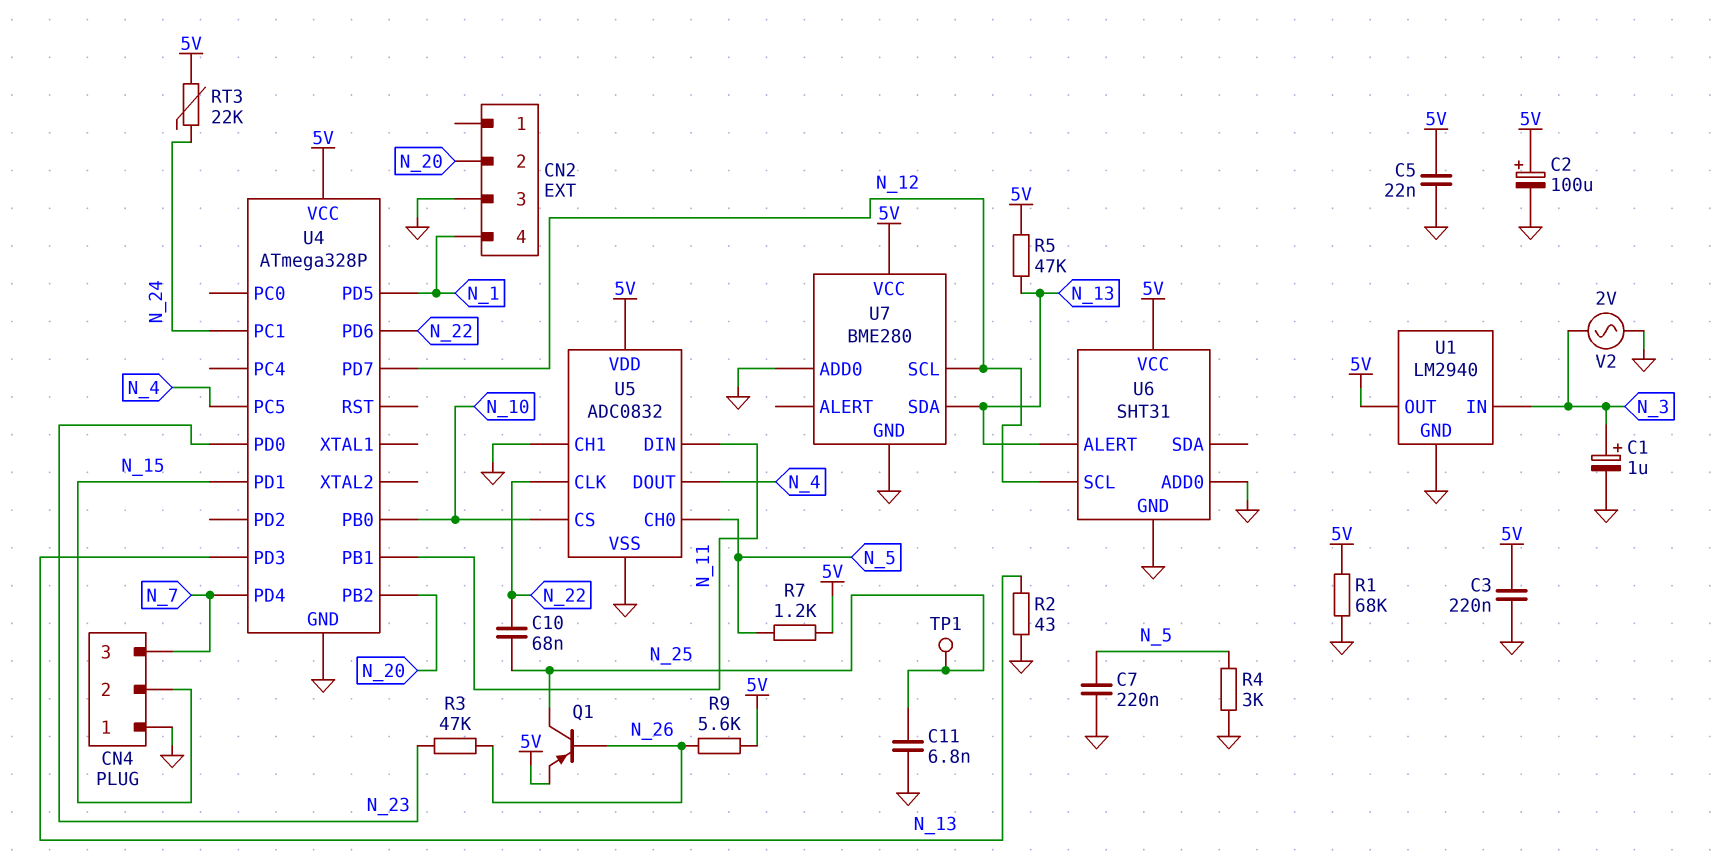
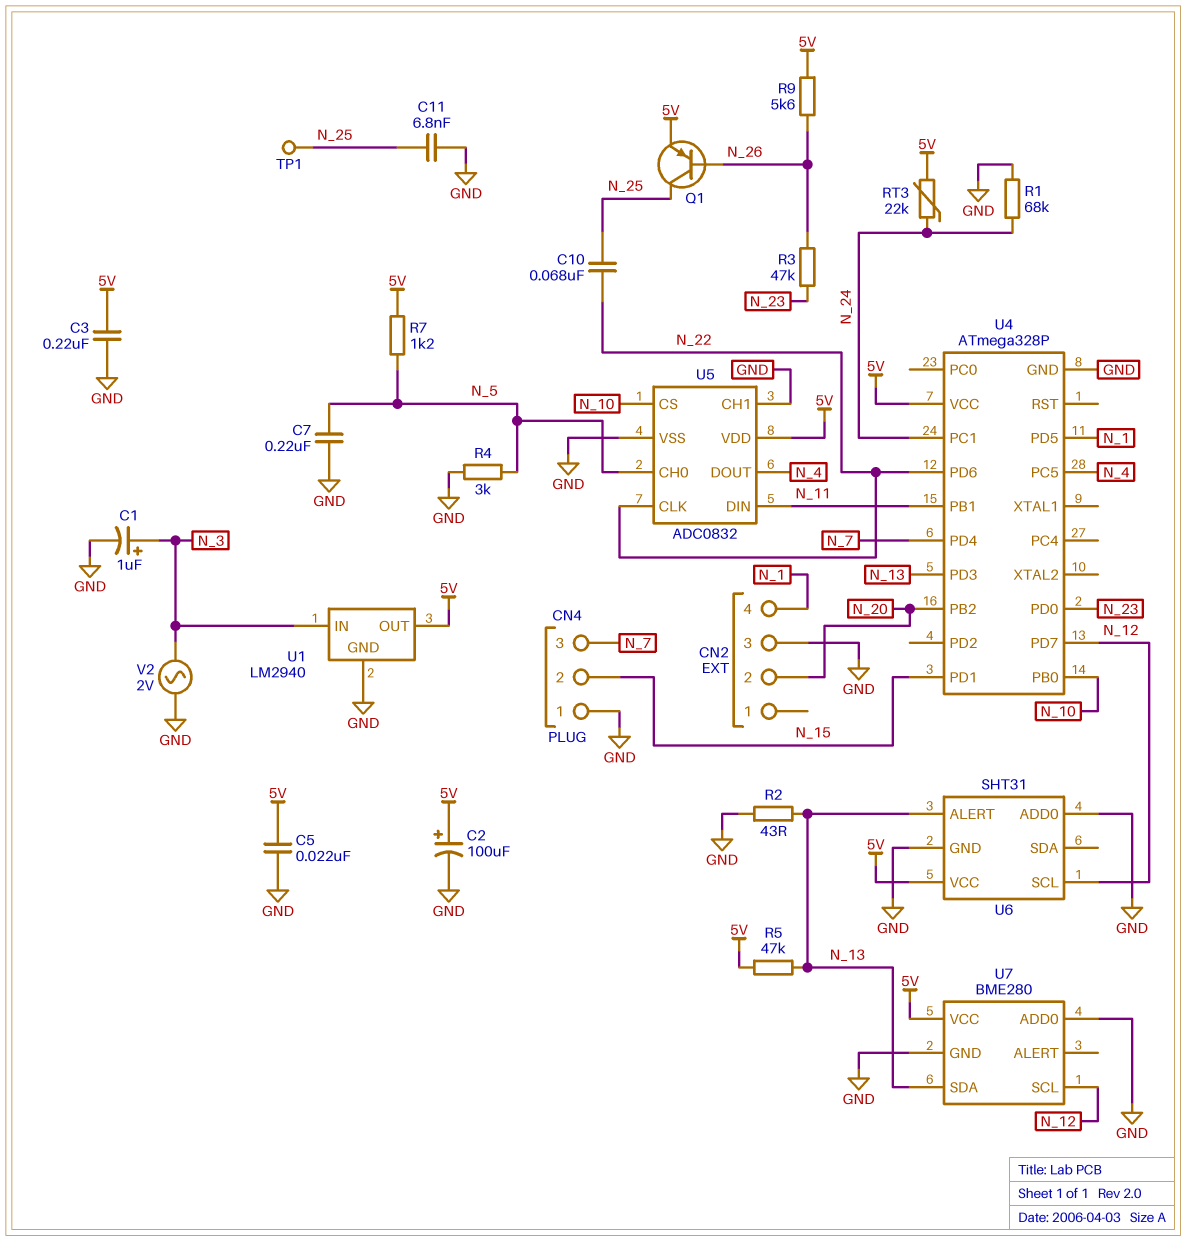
R1: 68k (5V, GND) -> 68k (GND, N_24)

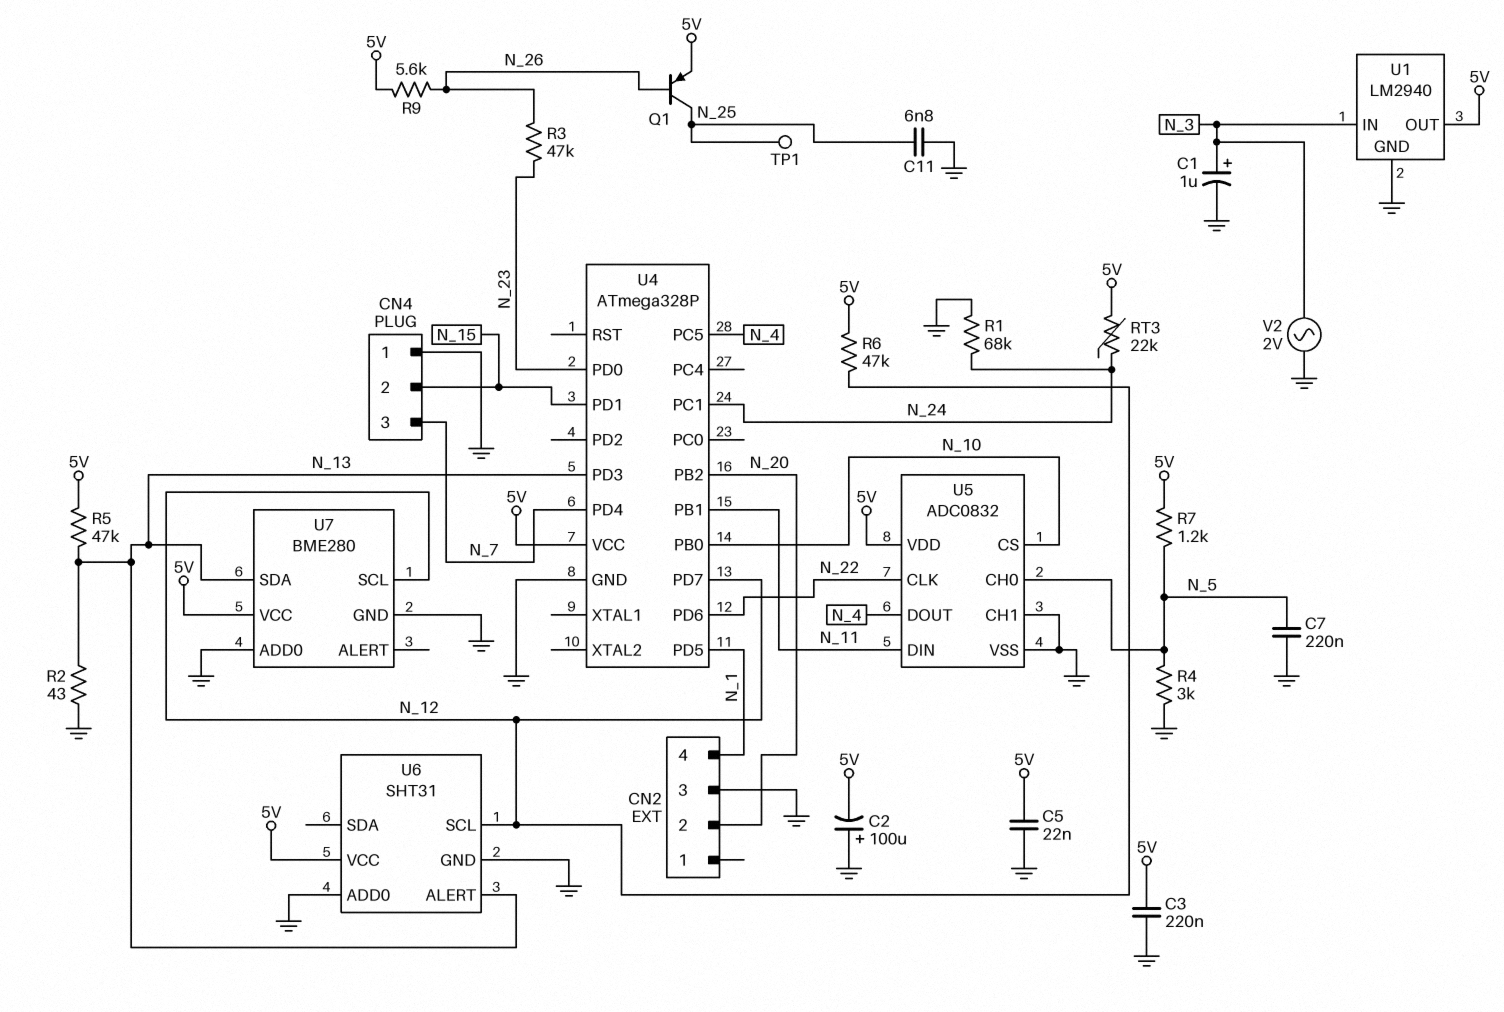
C2: 100uF (plus 5V, minus GND) -> 100uF (plus GND, minus 5V)
C10: 68nF (N_22, N_25) -> none
R6: none -> 47k (5V, N_12)

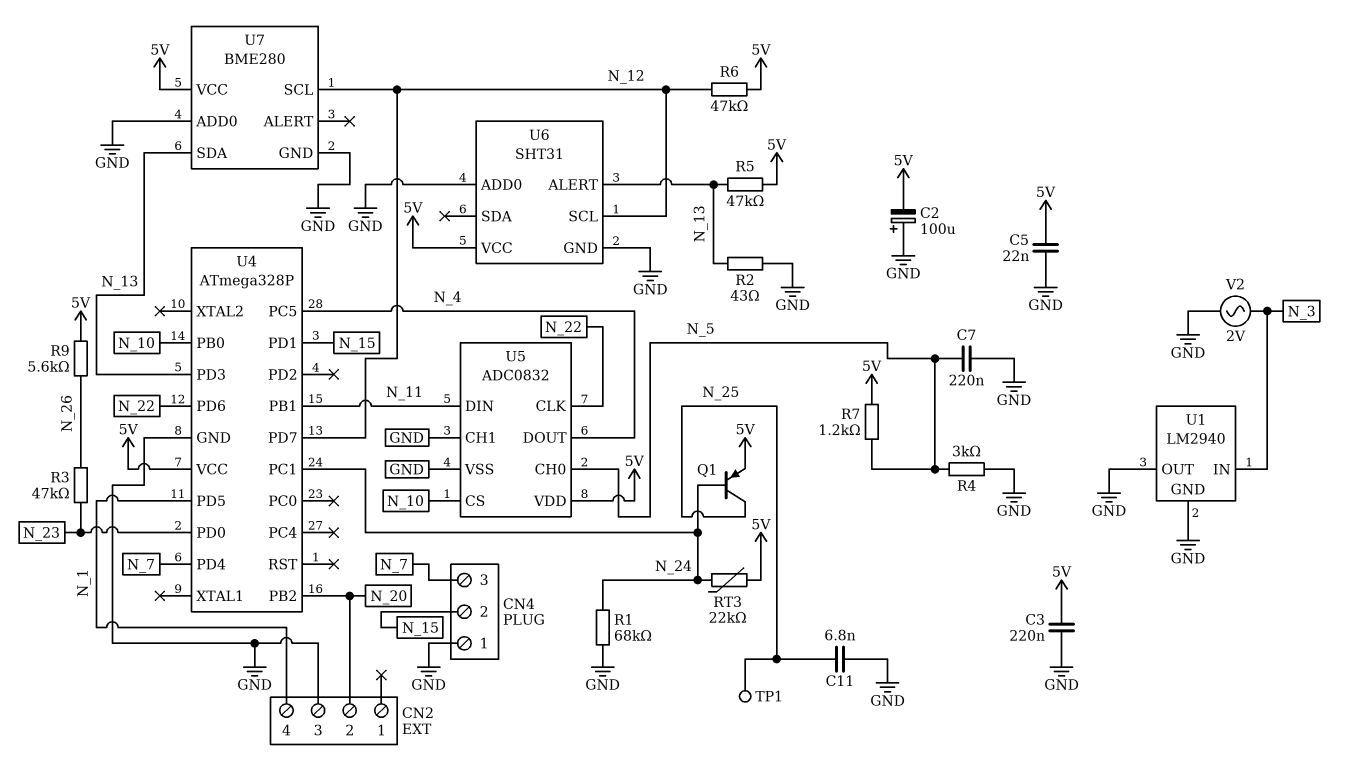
C1: 1uF (plus N_3, minus GND) -> none
Q1: PNP (B N_26, C N_25, E 5V) -> PNP (B N_24, C N_25, E 5V)
U1 pin OUT: 5V -> GND

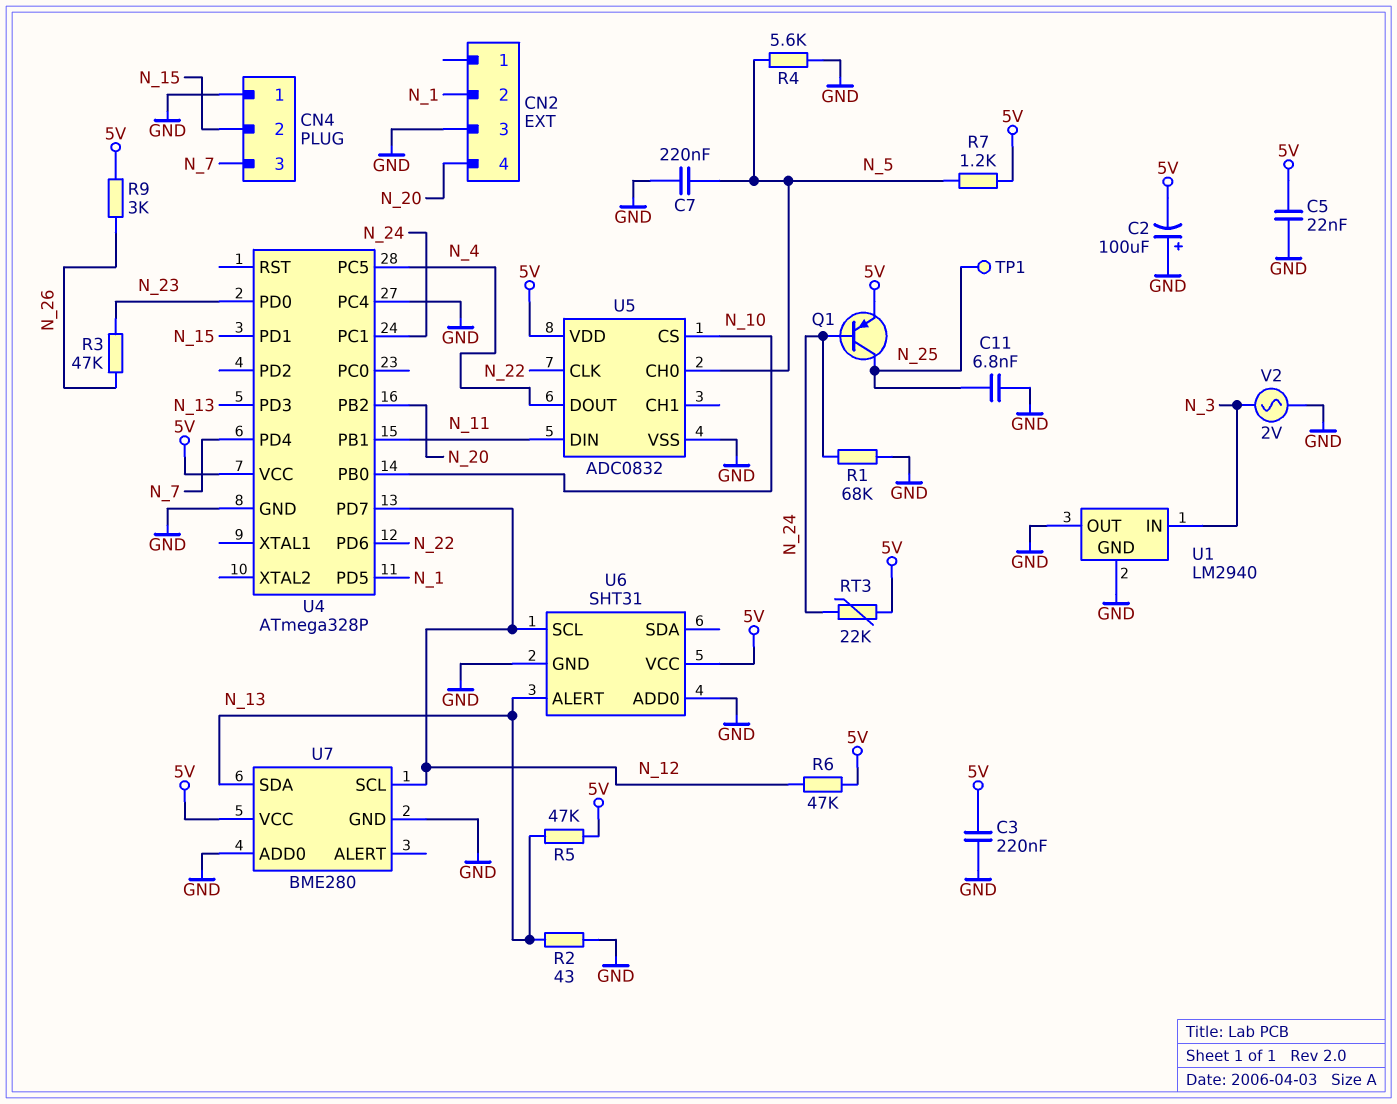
CN2 pin 2: N_20 -> N_1
CN2 pin 4: N_1 -> N_20
R4: 3k (GND, N_5) -> 5.6k (GND, N_5)
R9: 5.6k (5V, N_26) -> 3k (5V, N_26)
U4 pin PC4: none -> GND
U5 pin CH1: GND -> none

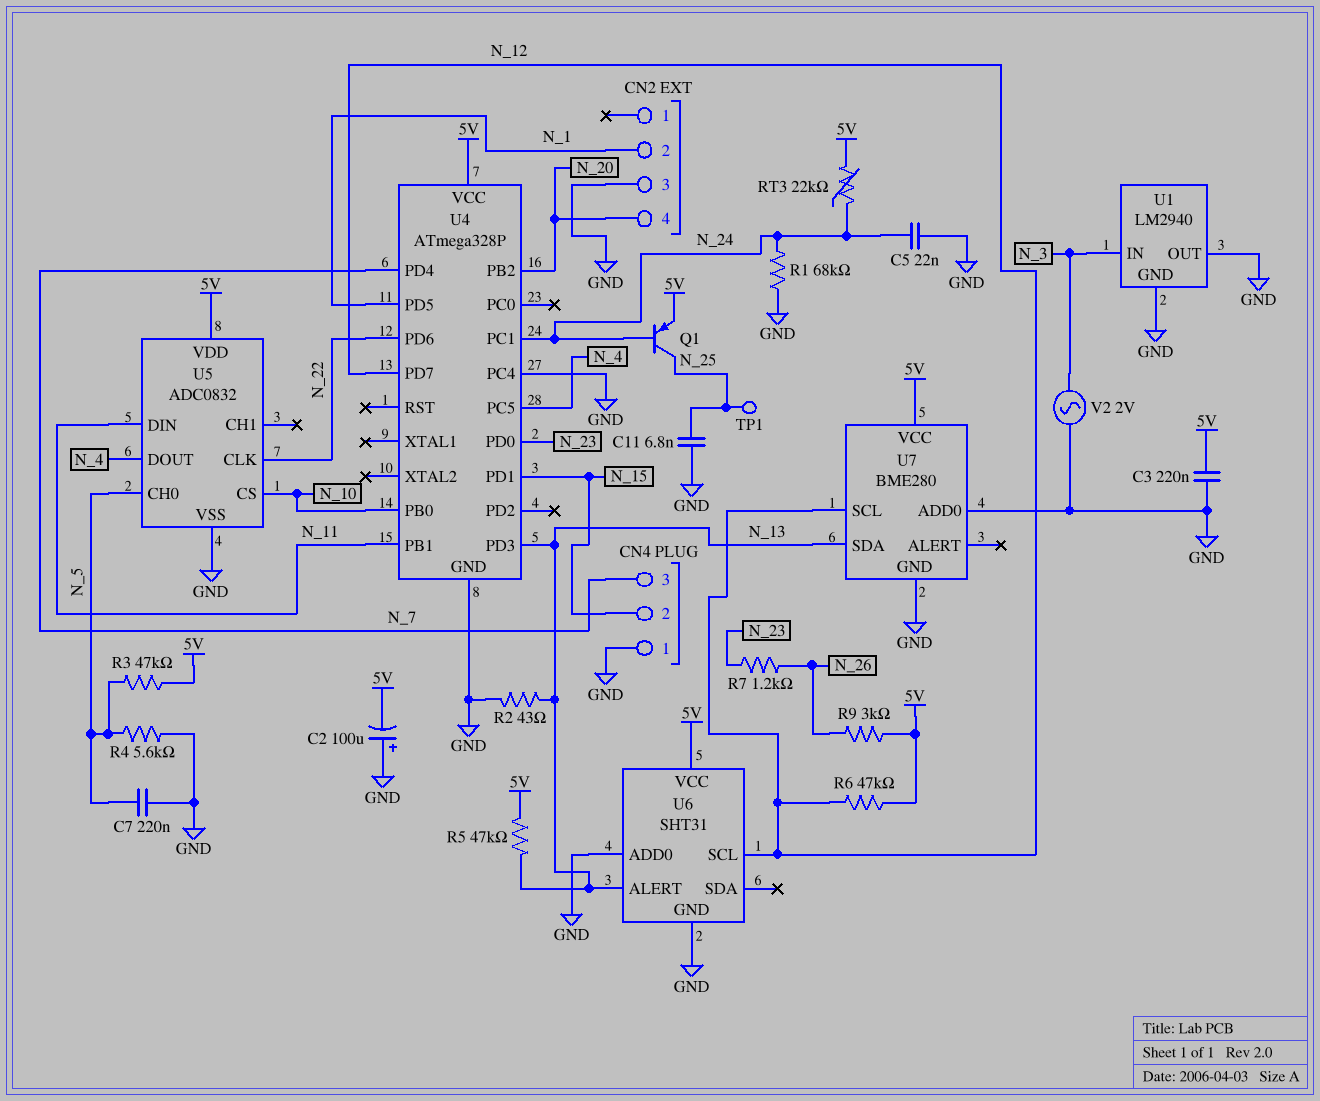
C5: 22nF (5V, GND) -> 22nF (GND, N_24)
R3: 47k (N_23, N_26) -> 47k (5V, N_5)
R7: 1.2k (5V, N_5) -> 1.2k (N_23, N_26)

